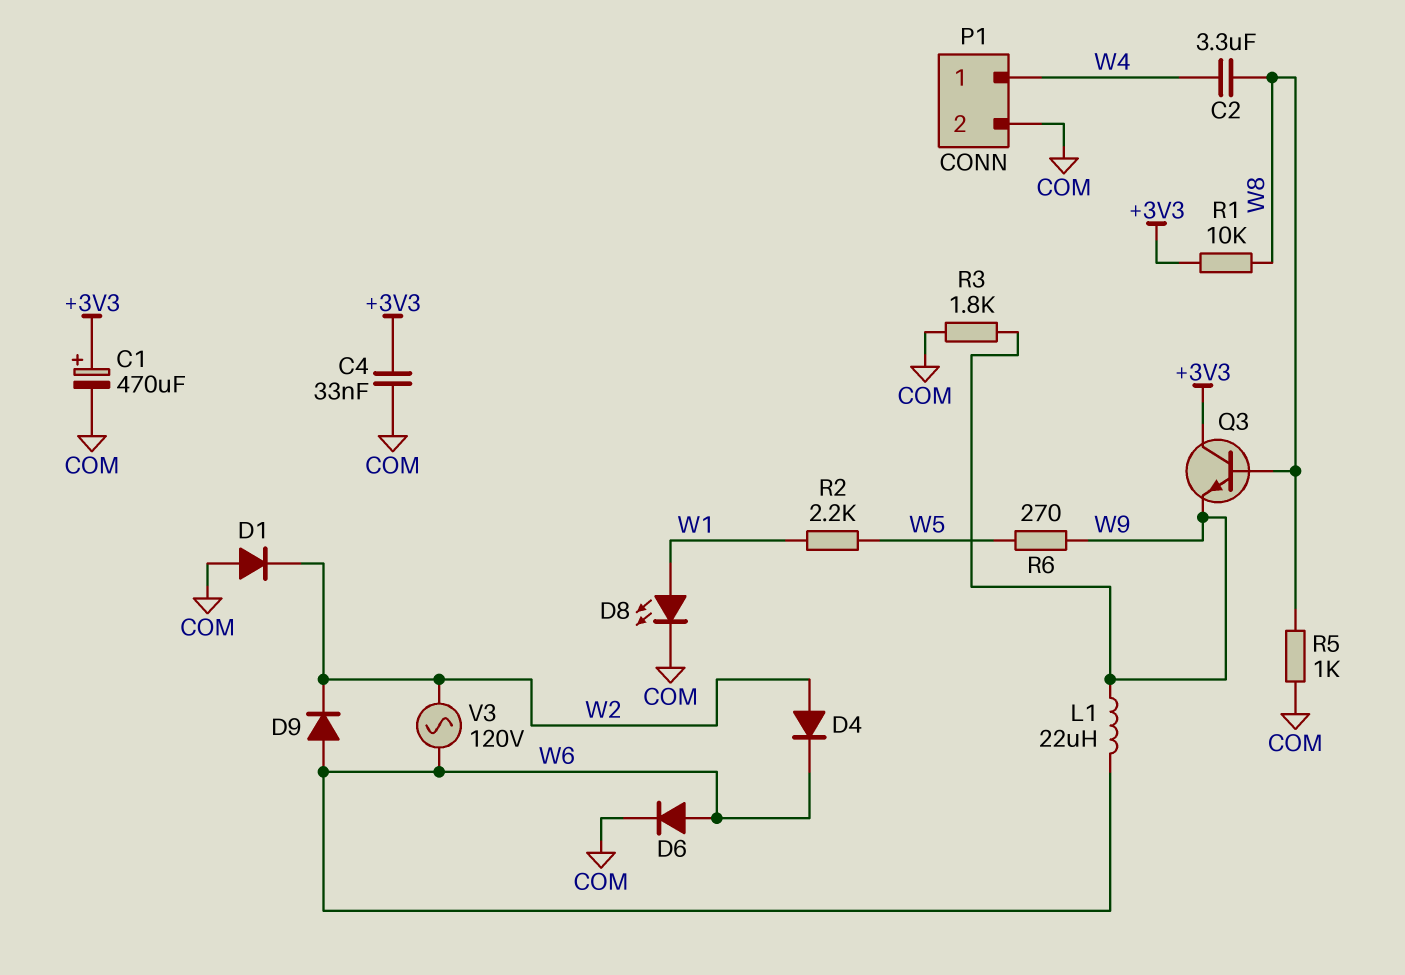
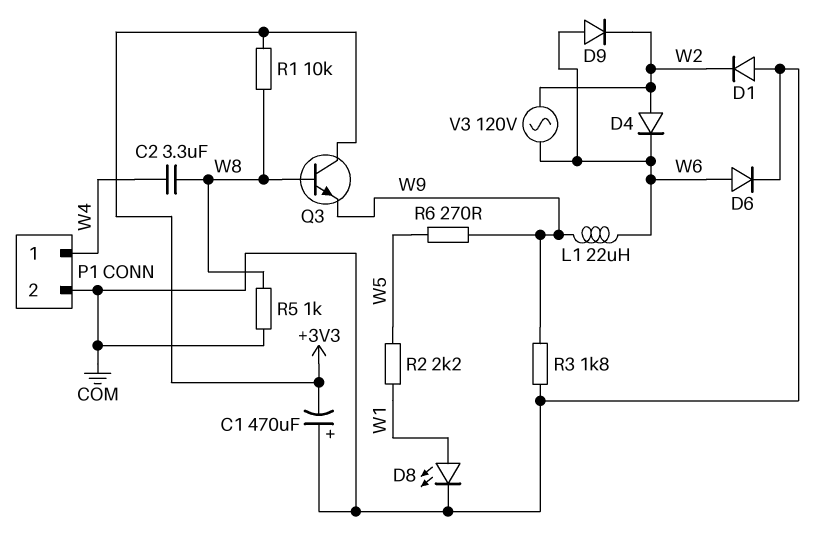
C1: 470uF (plus +3V3, minus COM) -> 470uF (plus COM, minus +3V3)
C4: 33nF (+3V3, COM) -> none

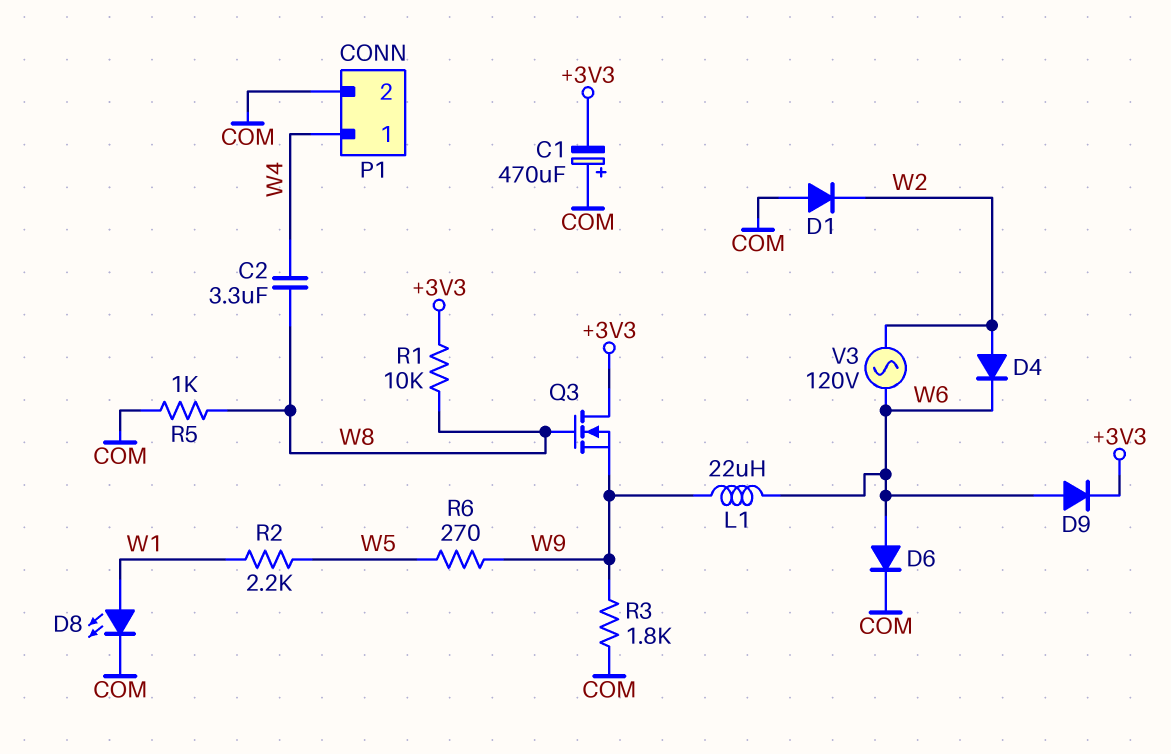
D9: diode (A W6, K W2) -> diode (A W6, K +3V3)
Q3: NPN (B W8, C +3V3, E W9) -> NMOS (G W8, D +3V3, S W9)

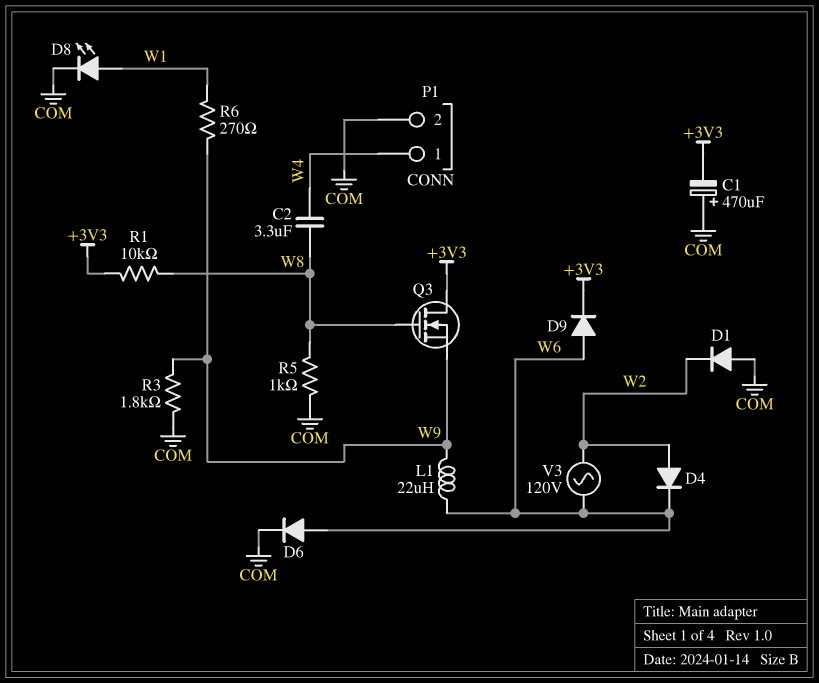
R2: 2.2k (W1, W5) -> none
R6: 270 (W5, W9) -> 270 (W1, W9)

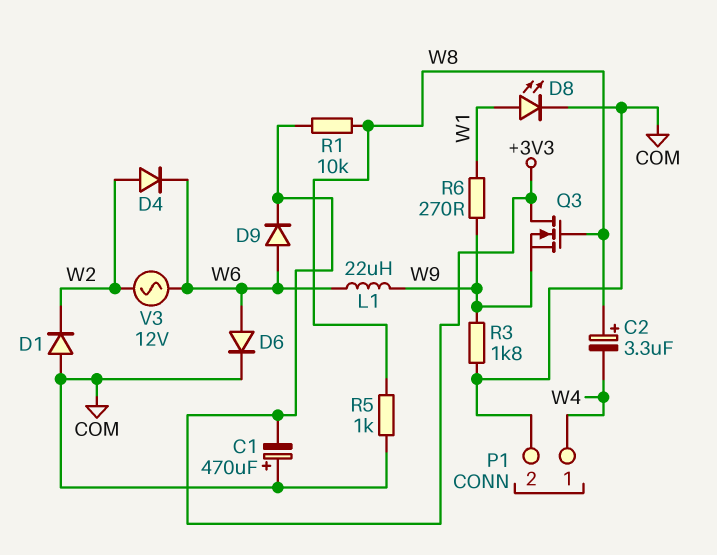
C2: 3.3uF (W4, W8) -> 3.3uF (plus W8, minus W4)
V3: AC 120V (W2, W6) -> AC 12V (W2, W6)

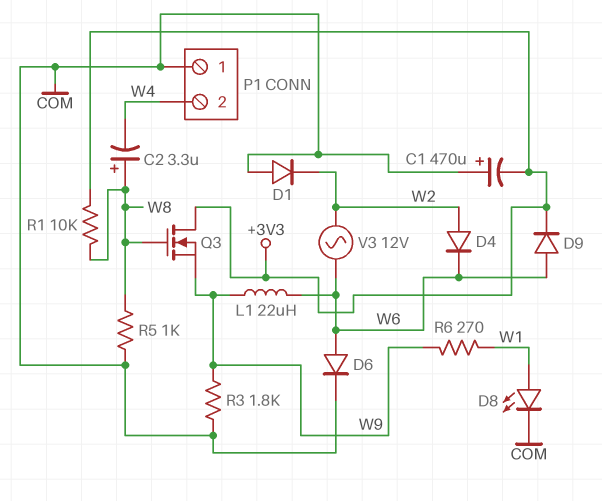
P1 pin 1: W4 -> COM
P1 pin 2: COM -> W4

